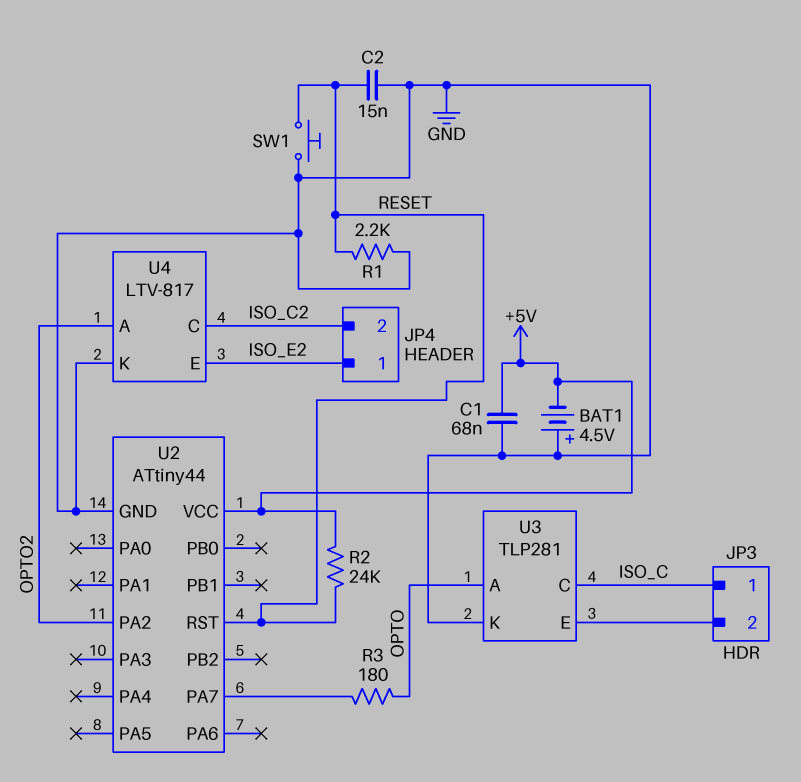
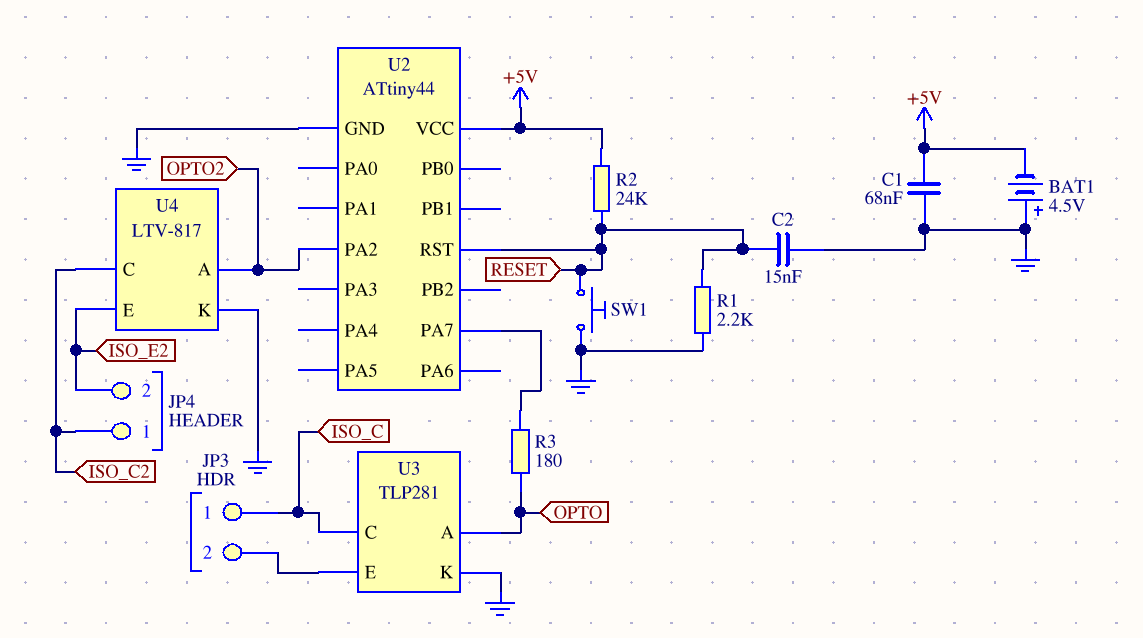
JP4 pin 1: ISO_E2 -> ISO_C2
JP4 pin 2: ISO_C2 -> ISO_E2

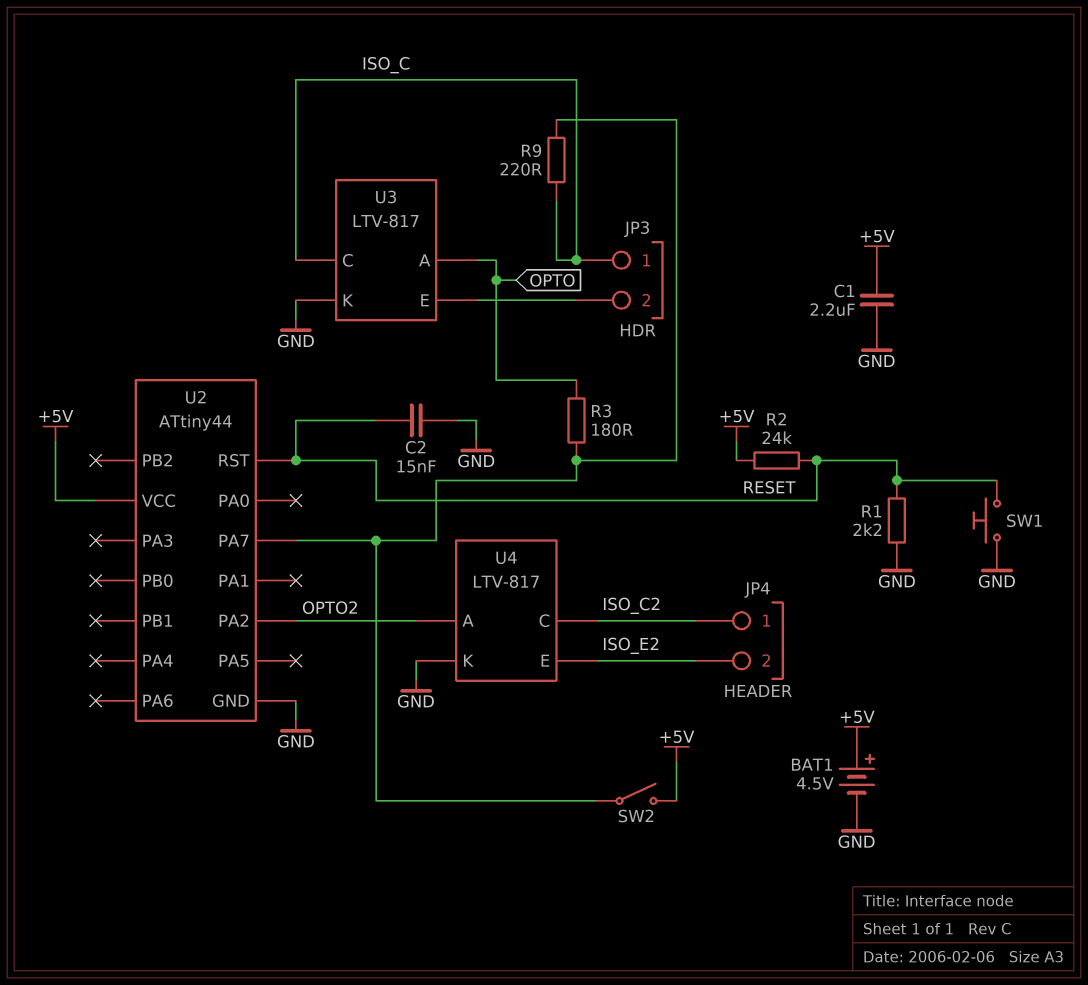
BAT1: 4.5V (plus GND, minus +5V) -> 4.5V (plus +5V, minus GND)
C1: 68nF (+5V, GND) -> 2.2uF (+5V, GND)
R9: none -> 220 (ISO_C, U2/PA7)
SW2: none -> switch (+5V, U2/PA7)
U3: TLP281 -> LTV-817

